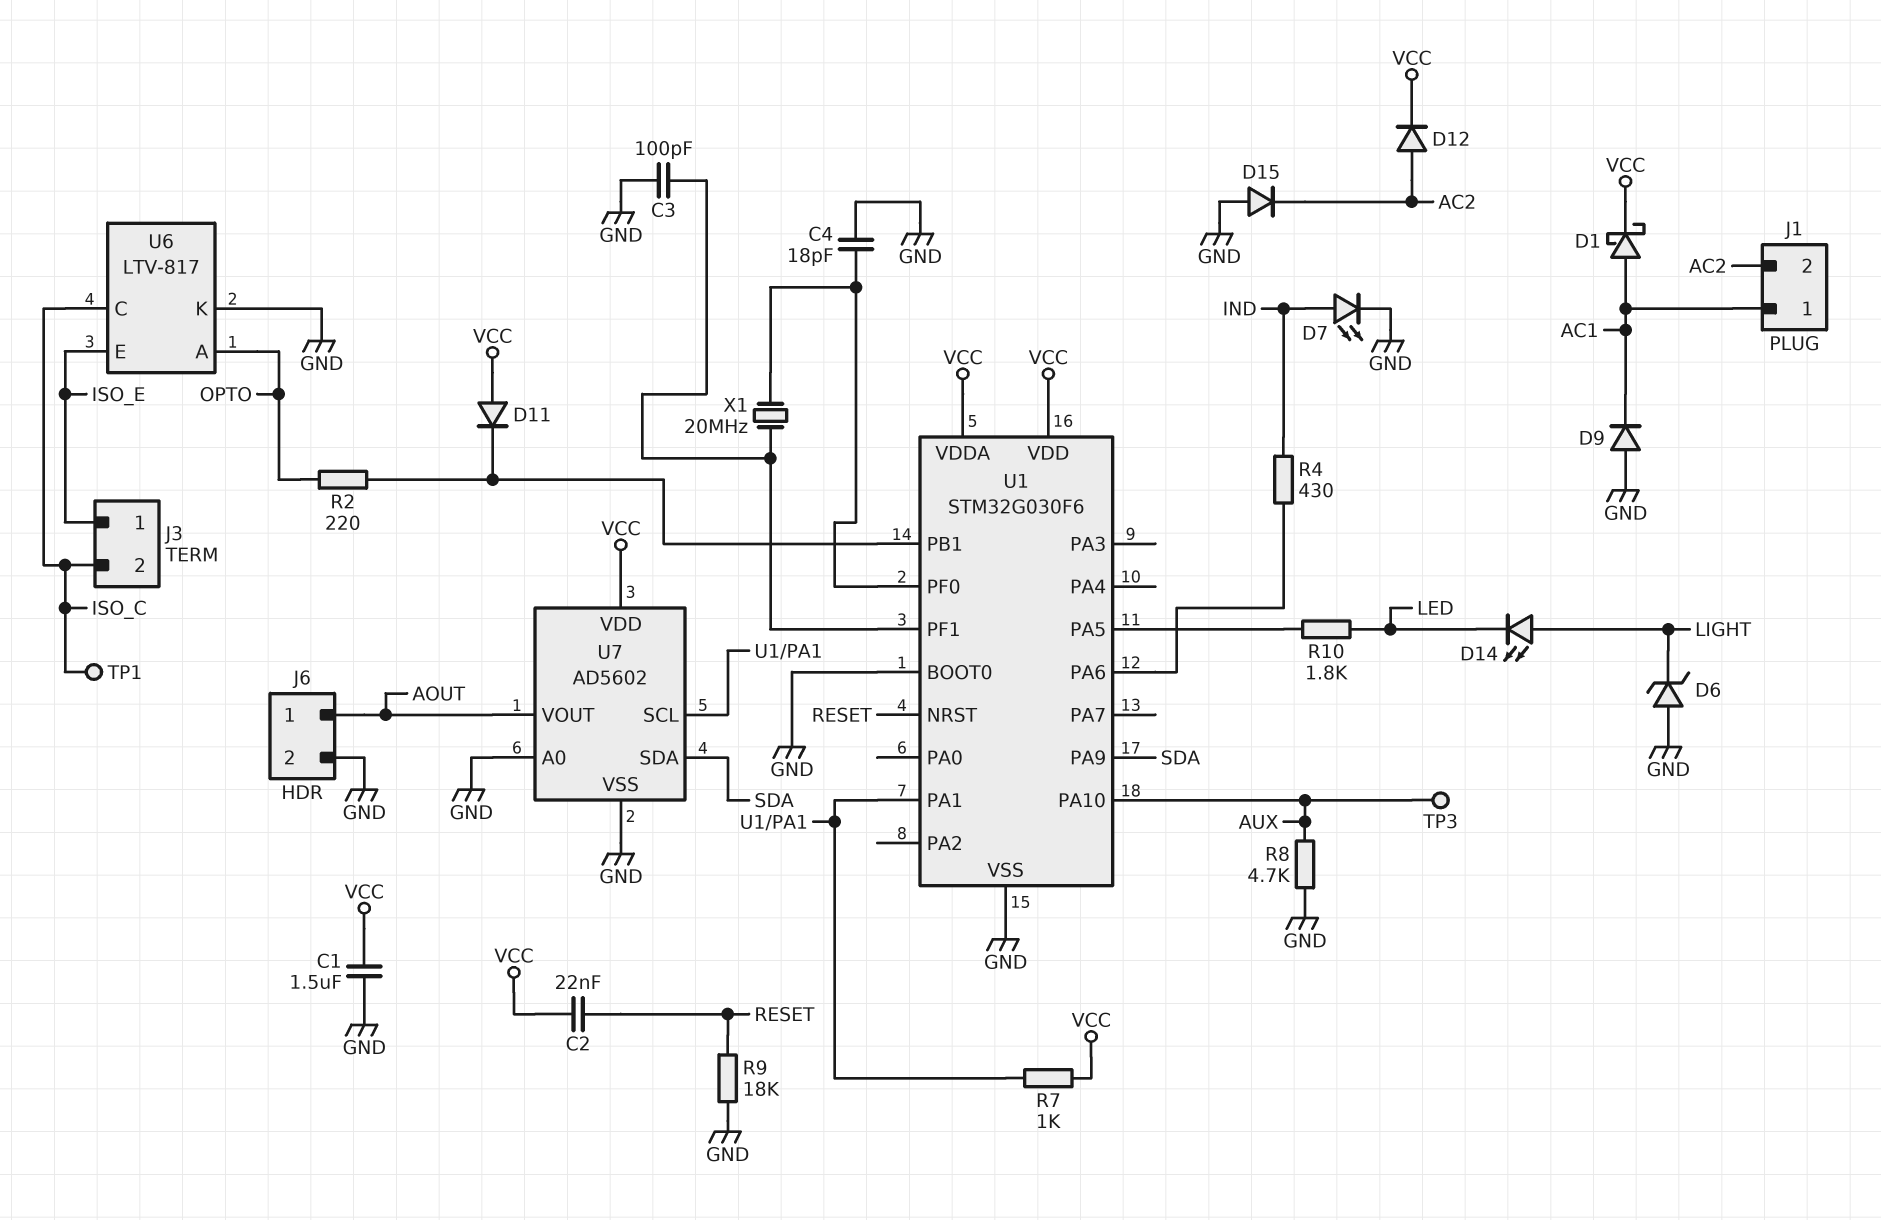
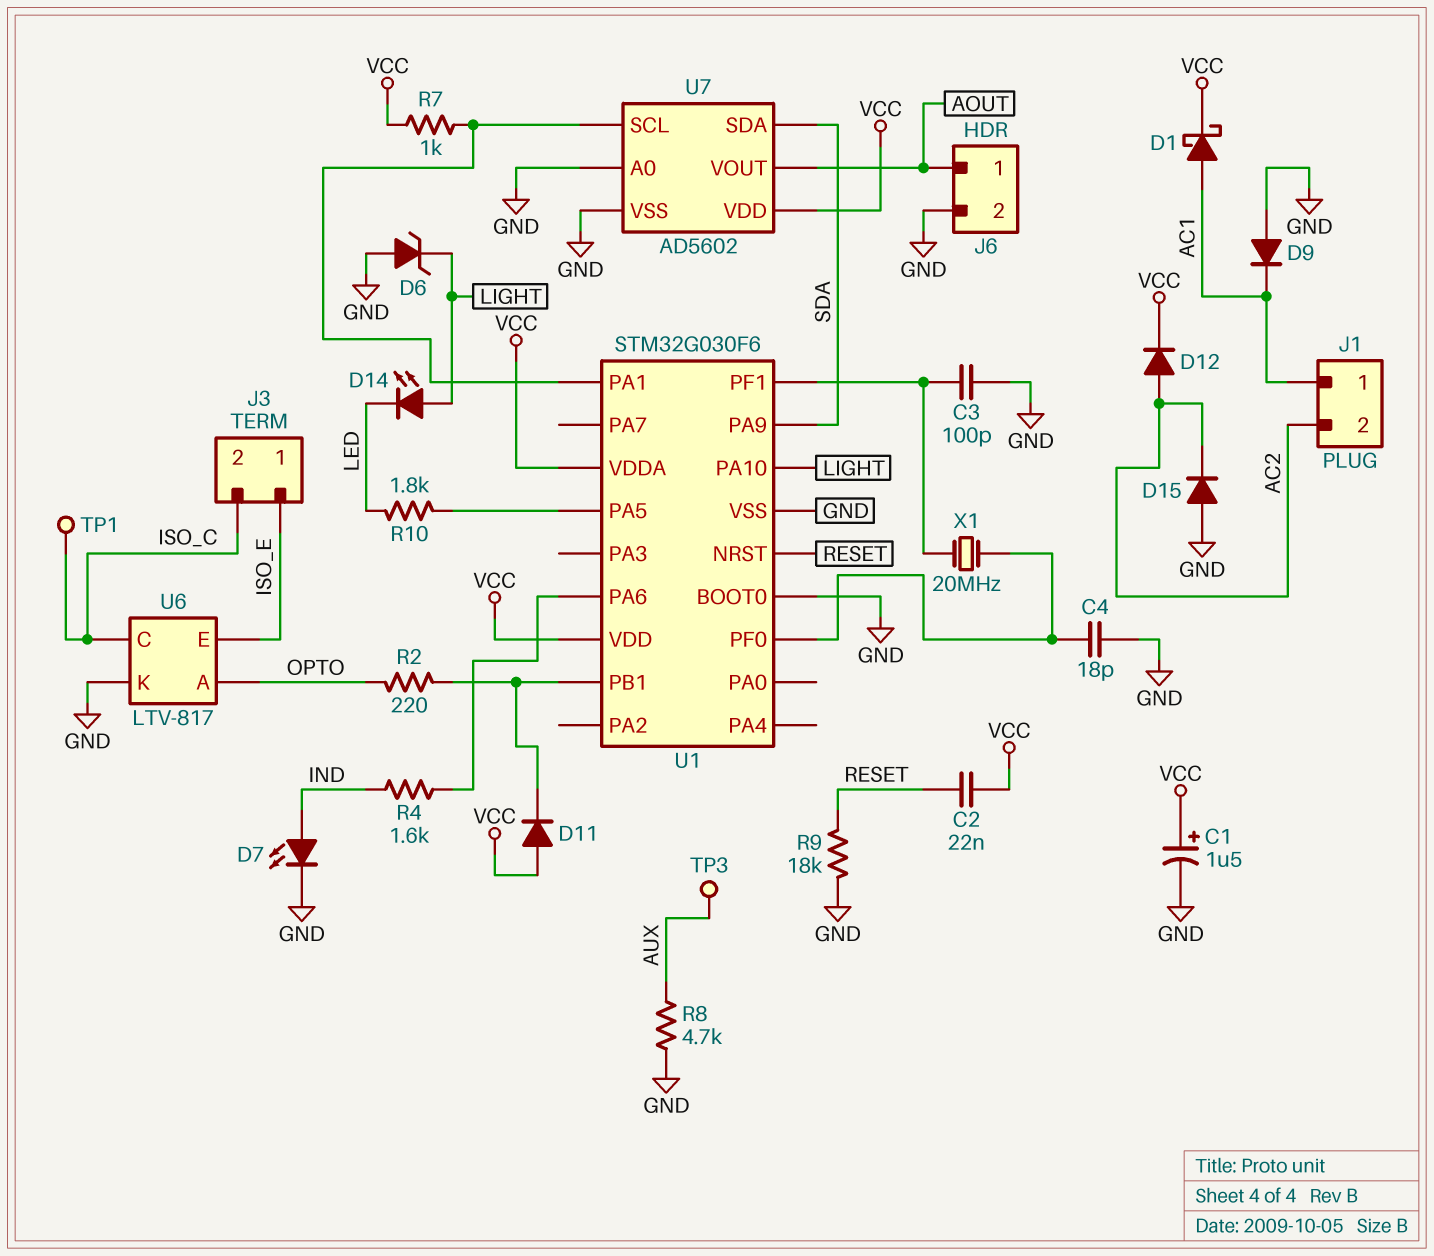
C1: 1.5uF (GND, VCC) -> 1.5uF (plus VCC, minus GND)
R4: 430 (IND, U1/PA6) -> 1.6k (IND, U1/PA6)
U1 pin PA10: AUX -> LIGHT

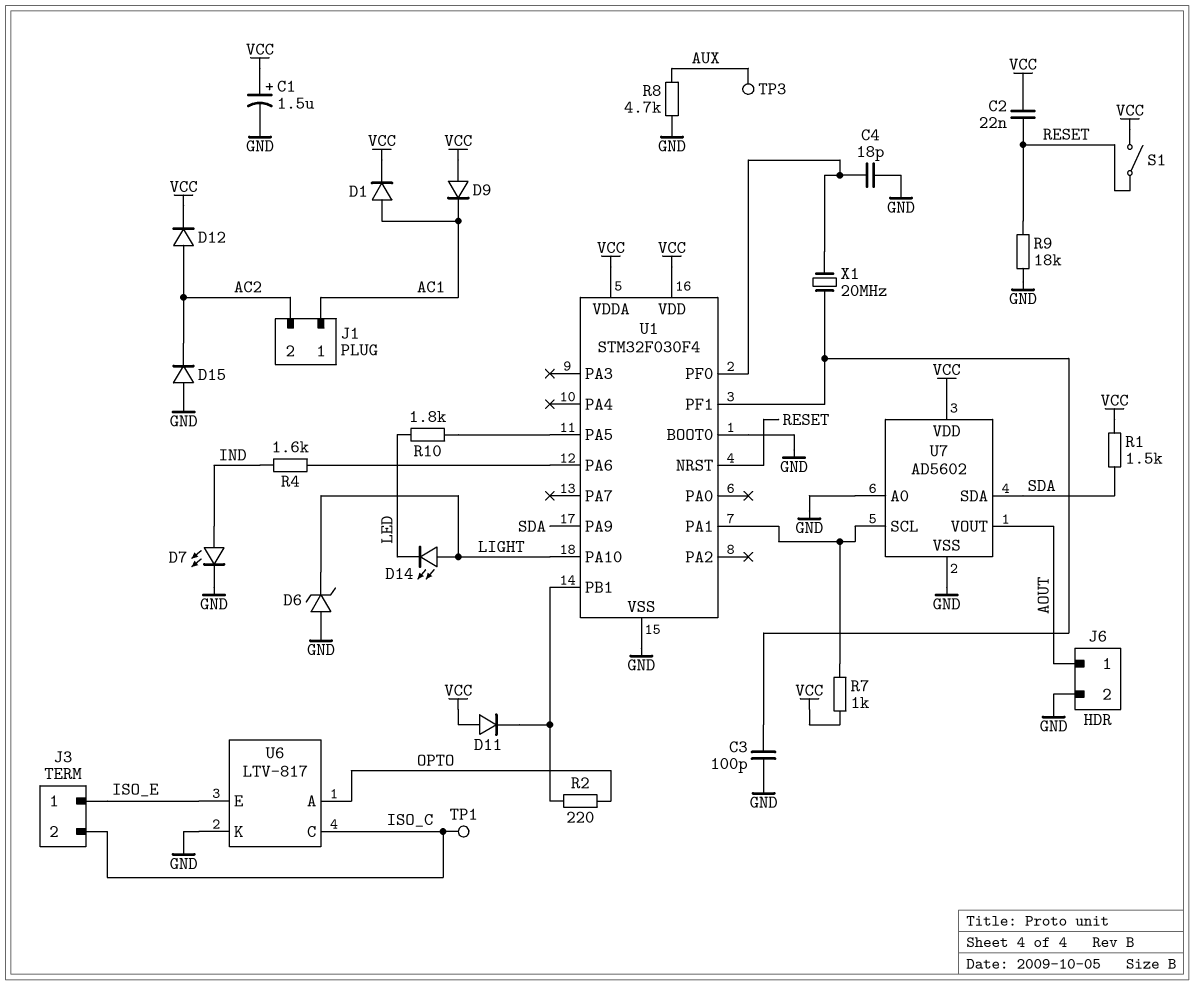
D1: schottky (A AC1, K VCC) -> diode (A AC1, K VCC)
D9: diode (A GND, K AC1) -> diode (A VCC, K AC1)
R1: none -> 1.5k (SDA, VCC)
S1: none -> switch (RESET, VCC)
U1: STM32G030F6 -> STM32F030F4

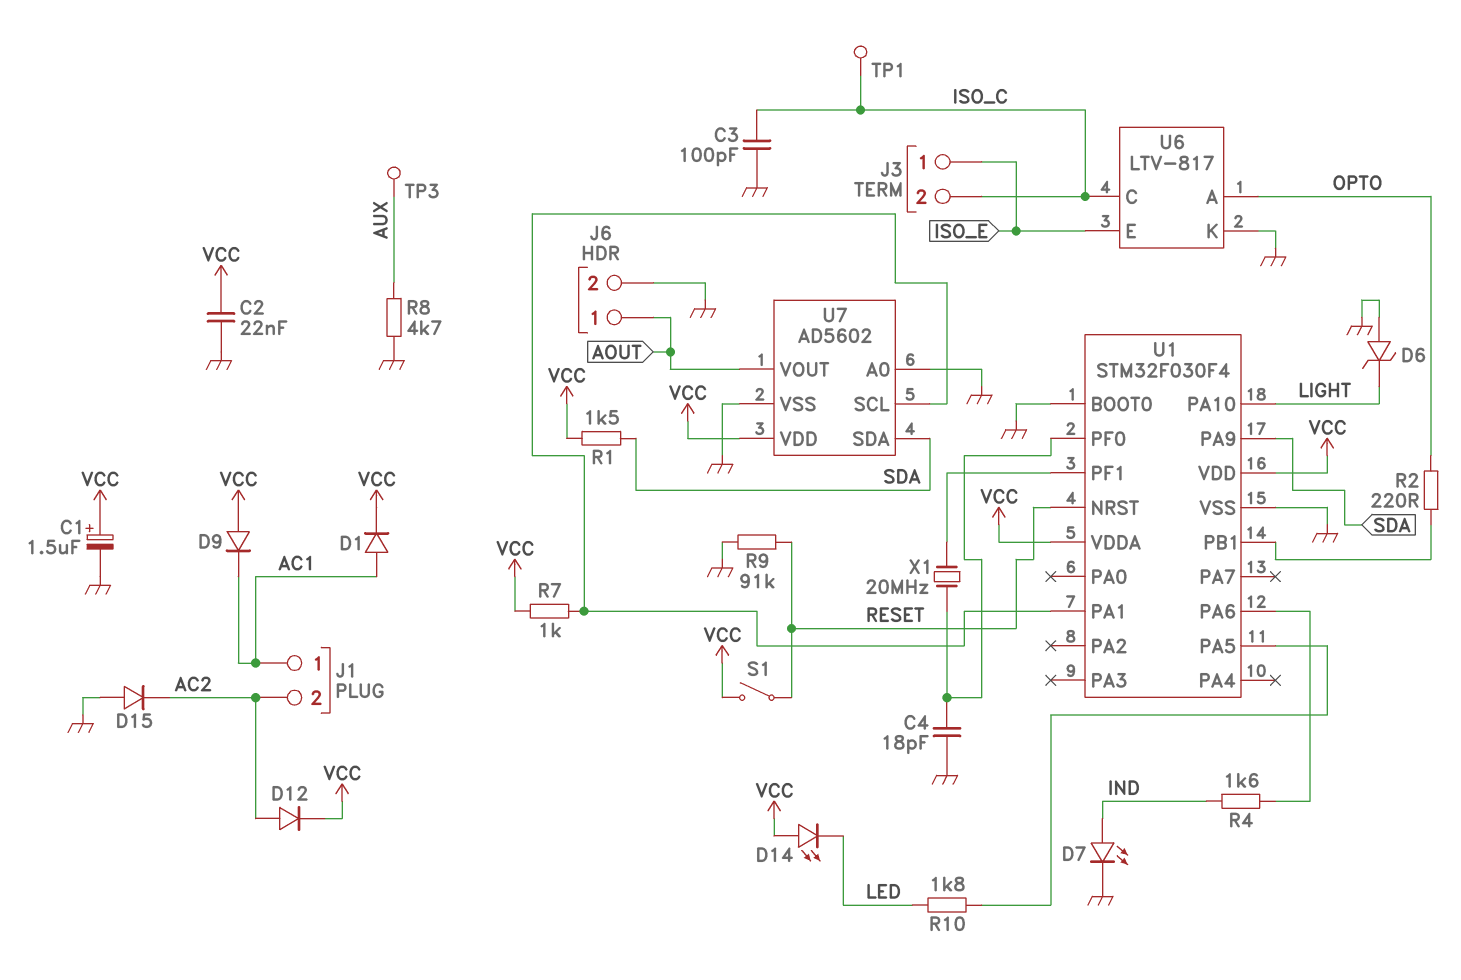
C2: 22nF (RESET, VCC) -> 22nF (GND, VCC)
C3: 100pF (GND, U1/PF1) -> 100pF (GND, ISO_C)
D11: diode (A VCC, K U1/PB1) -> none
D14: LED (A LIGHT, K LED) -> LED (A VCC, K LED)
R9: 18k (GND, RESET) -> 91k (GND, RESET)

